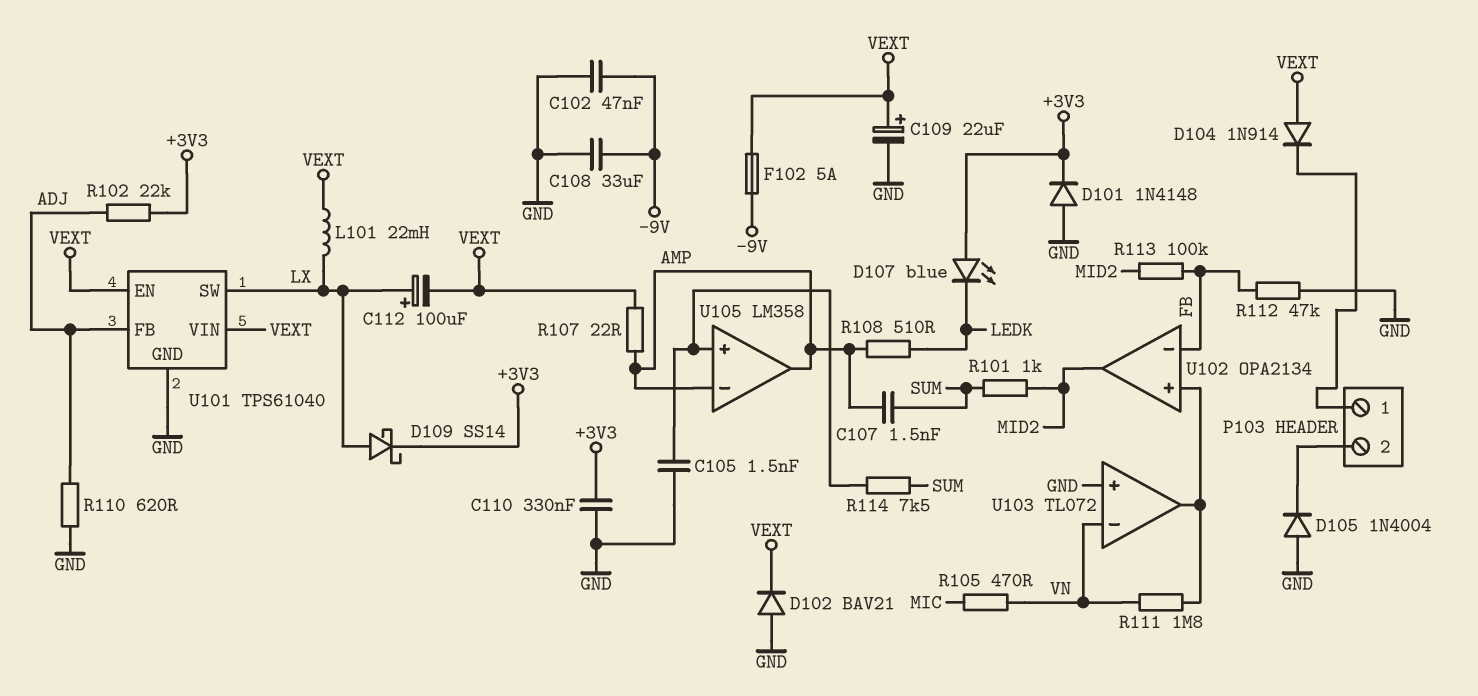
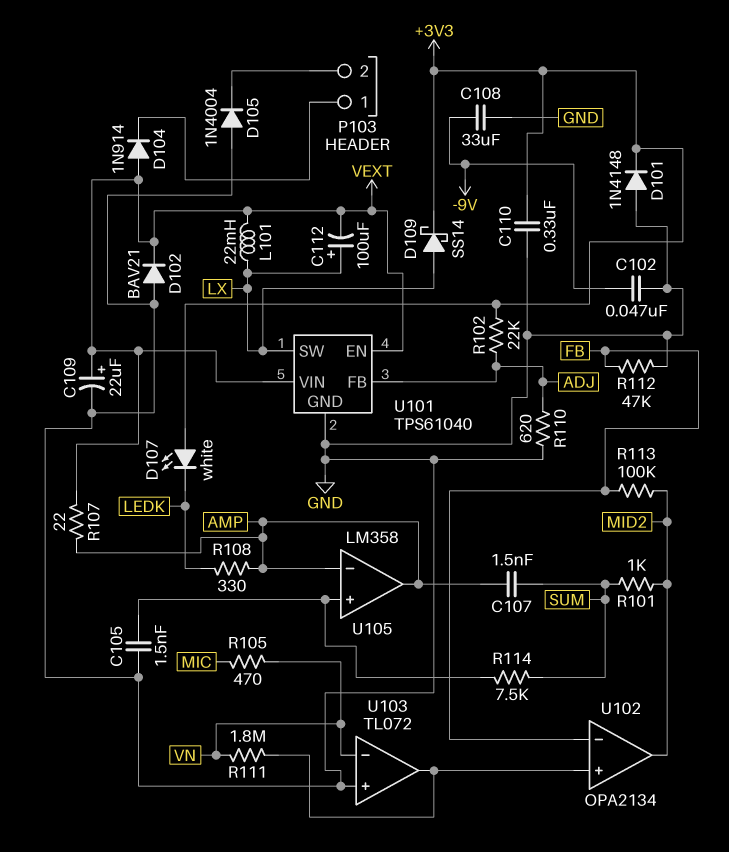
D107: LED blue (A +3V3, K LEDK) -> LED white (A +3V3, K LEDK)
F102: 5A (-9V, VEXT) -> none
R108: 510 (AMP, LEDK) -> 330 (AMP, LEDK)

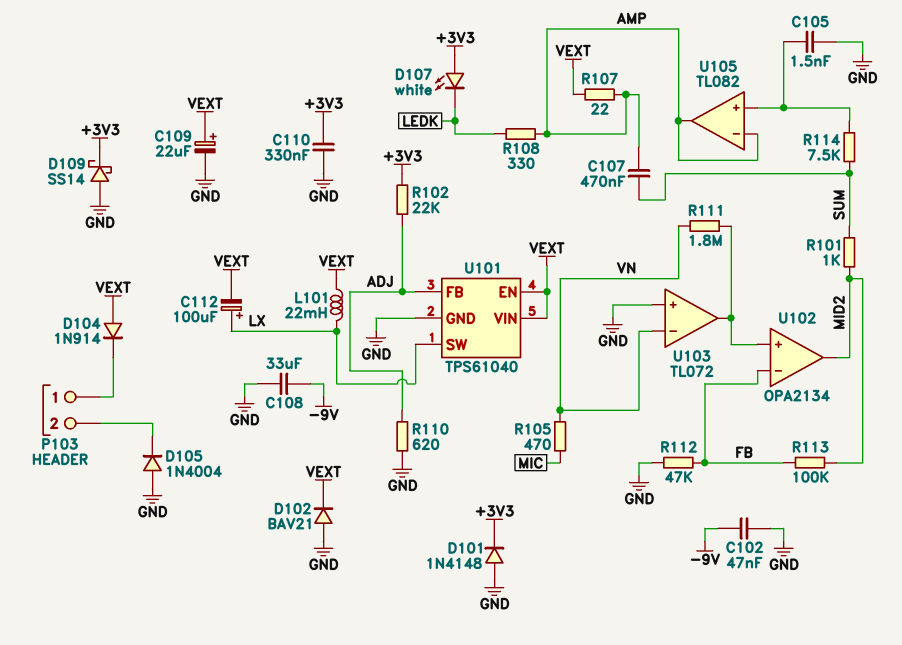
C107: 1.5nF (AMP, SUM) -> 470nF (AMP, SUM)
D109: schottky SS14 (A LX, K +3V3) -> schottky SS14 (A GND, K +3V3)
U105: LM358 -> TL082

